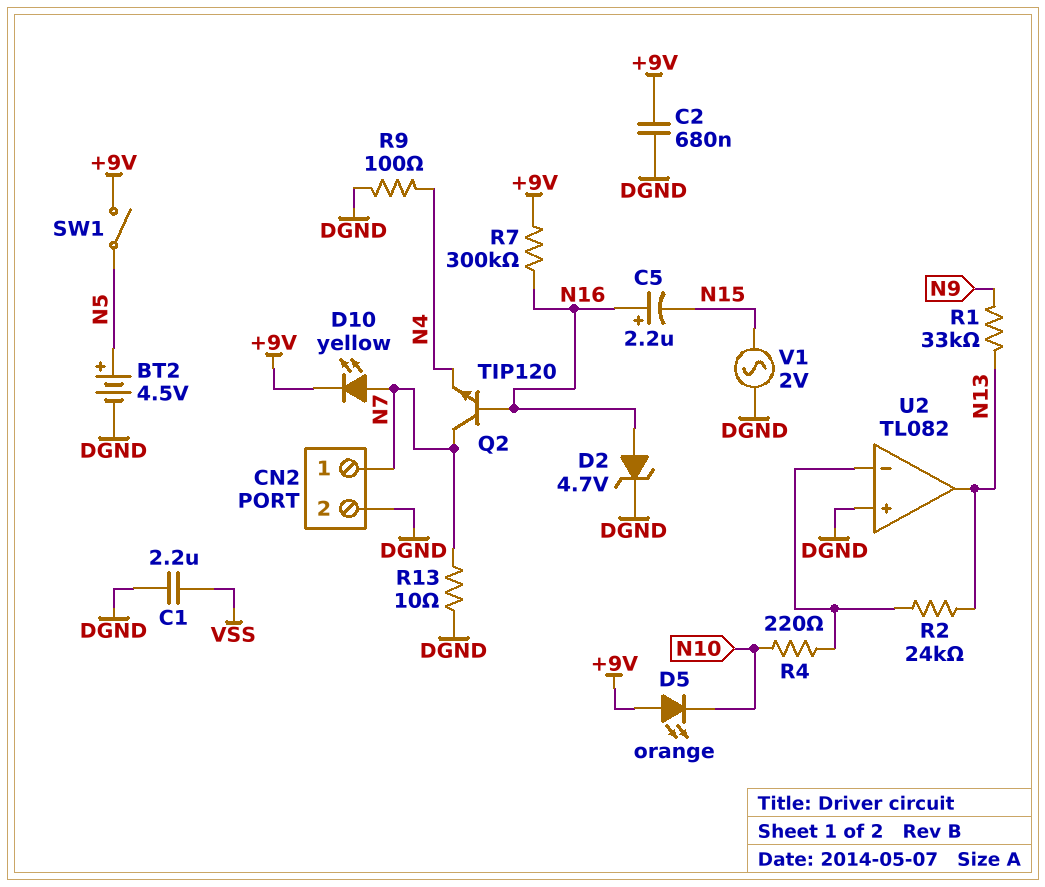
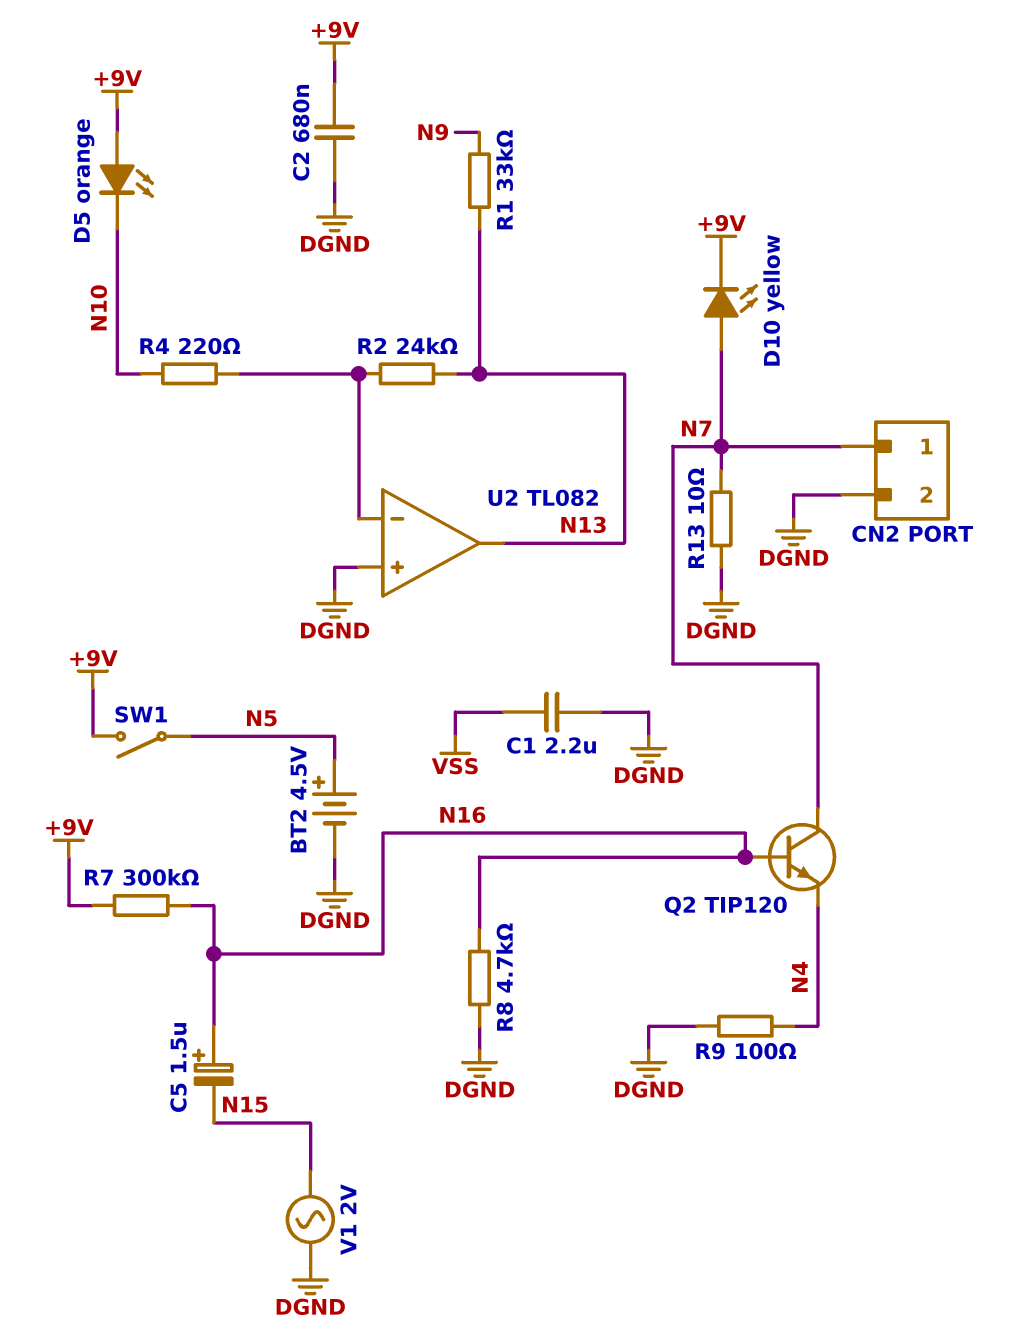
C5: 2.2uF (plus N16, minus N15) -> 1.5uF (plus N16, minus N15)
D2: zener 4.7V (A N16, K DGND) -> none
R8: none -> 4.7k (DGND, N16)

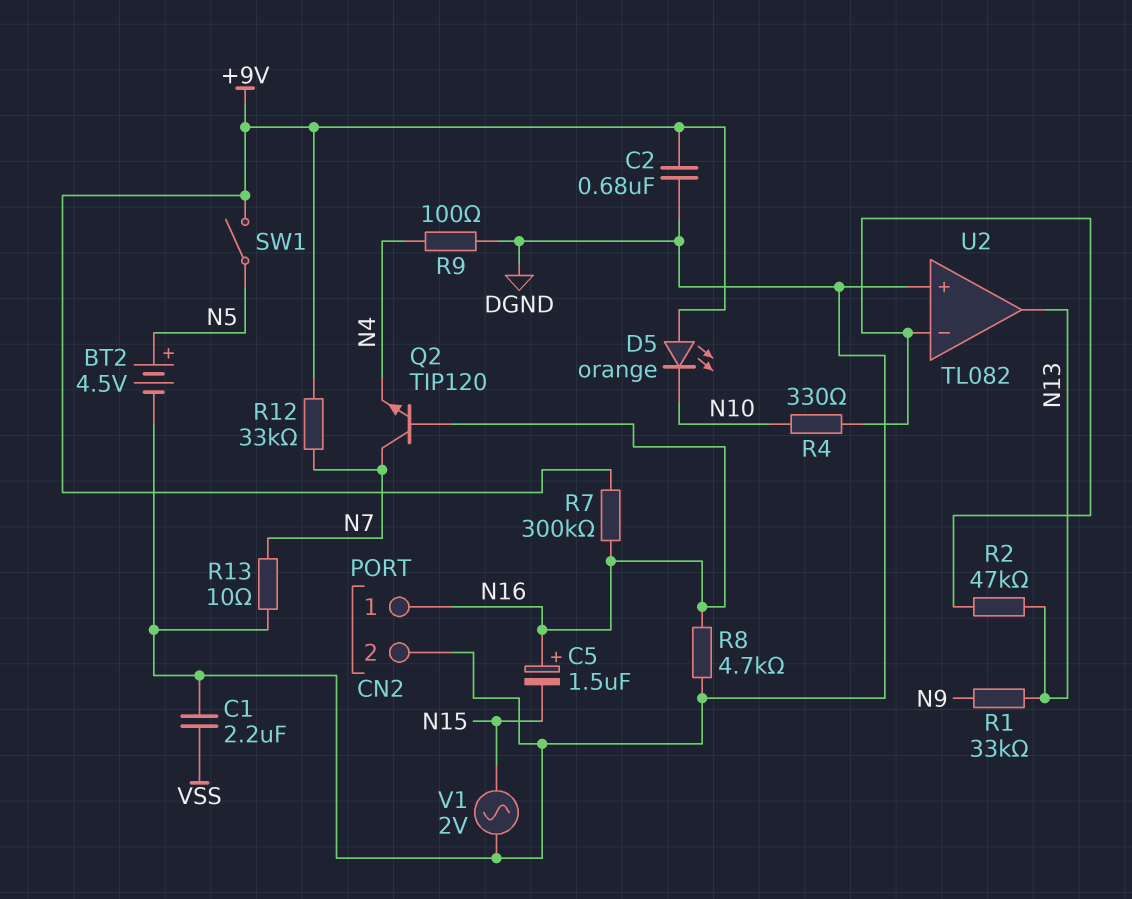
CN2 pin 1: N7 -> N16
D10: LED yellow (A N7, K +9V) -> none
R2: 24k (N13, U2/in-) -> 47k (N13, U2/in-)
R4: 220 (N10, U2/in-) -> 330 (N10, U2/in-)
R12: none -> 33k (+9V, N7)

